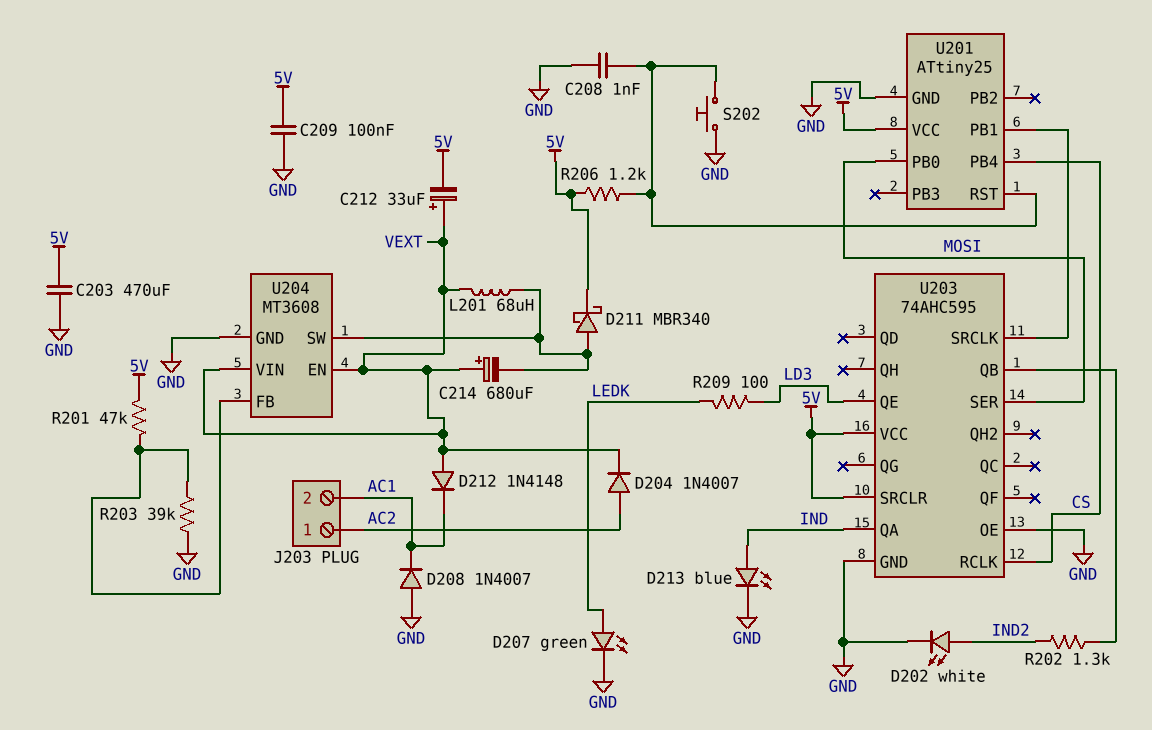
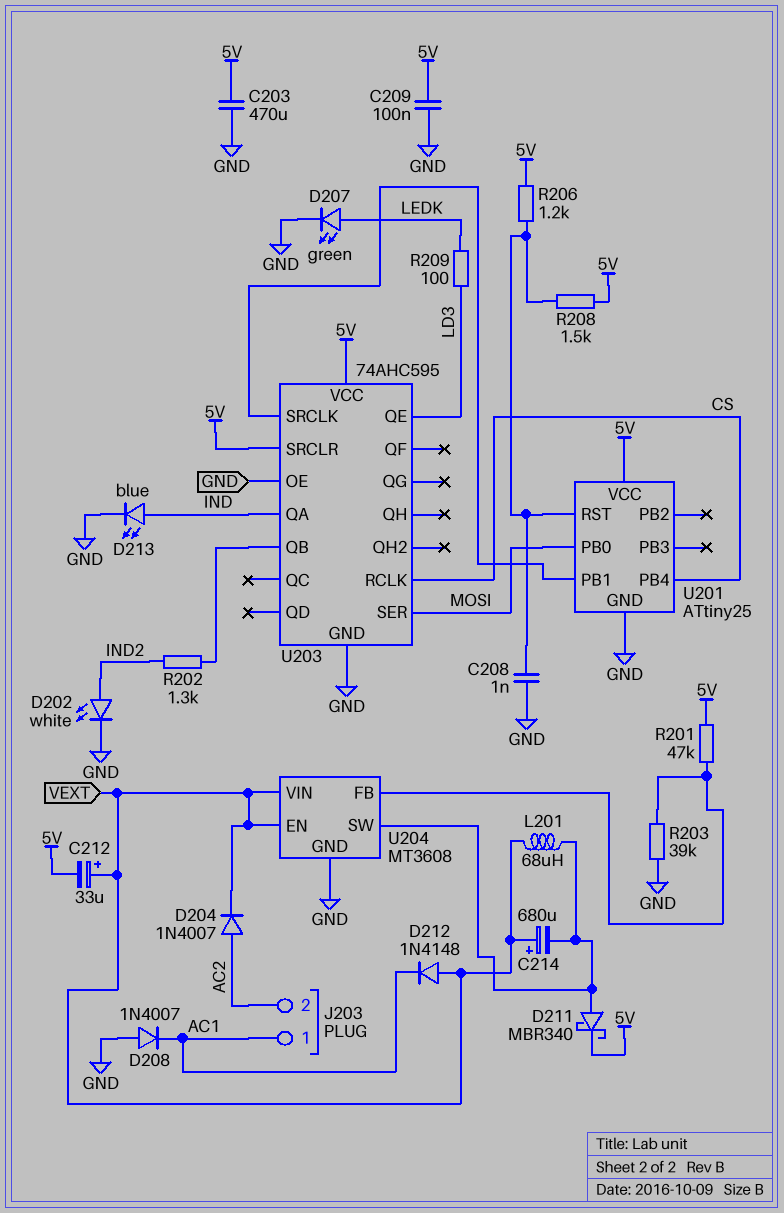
J203 pin 1: AC2 -> AC1
J203 pin 2: AC1 -> AC2
R208: none -> 1.5k (5V, U201/RST)
S202: button (GND, U201/RST) -> none

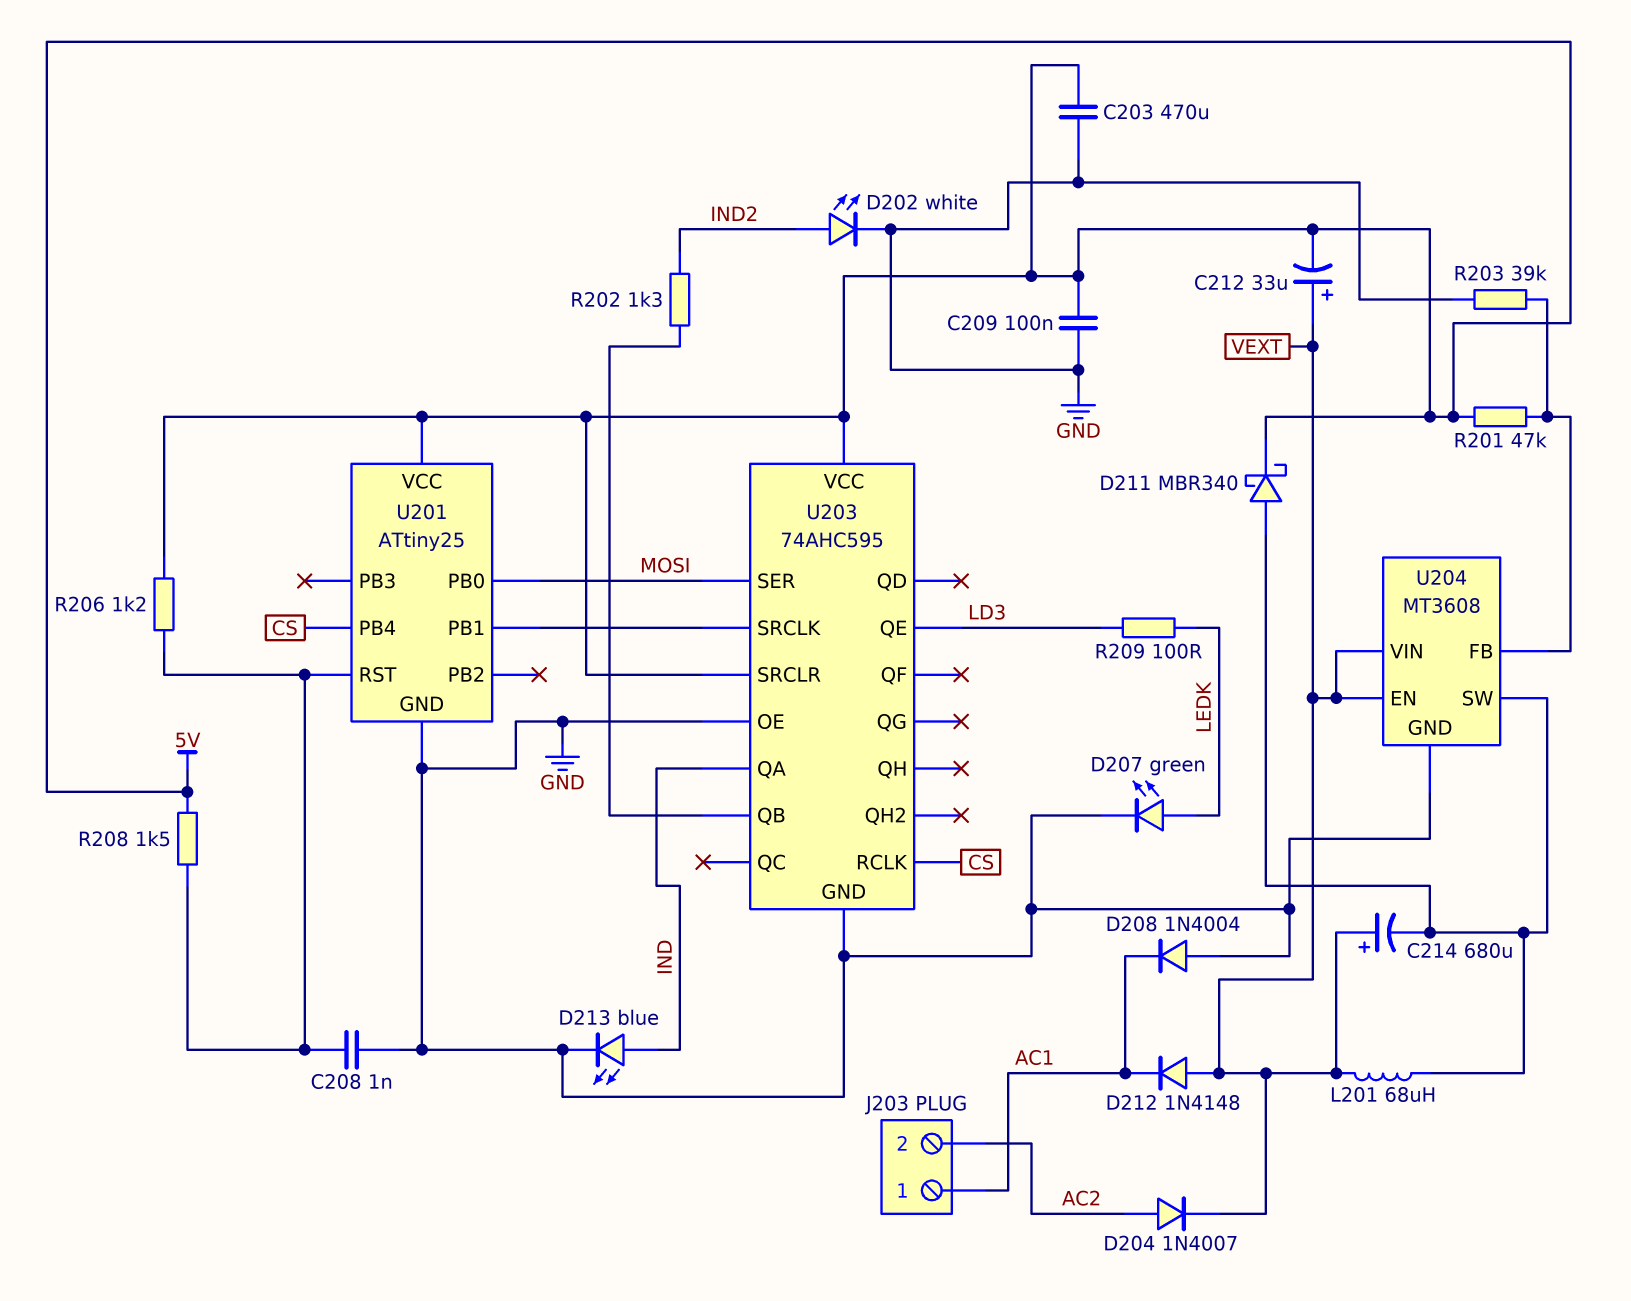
D208: diode 1N4007 (A GND, K AC1) -> diode 1N4004 (A GND, K AC1)

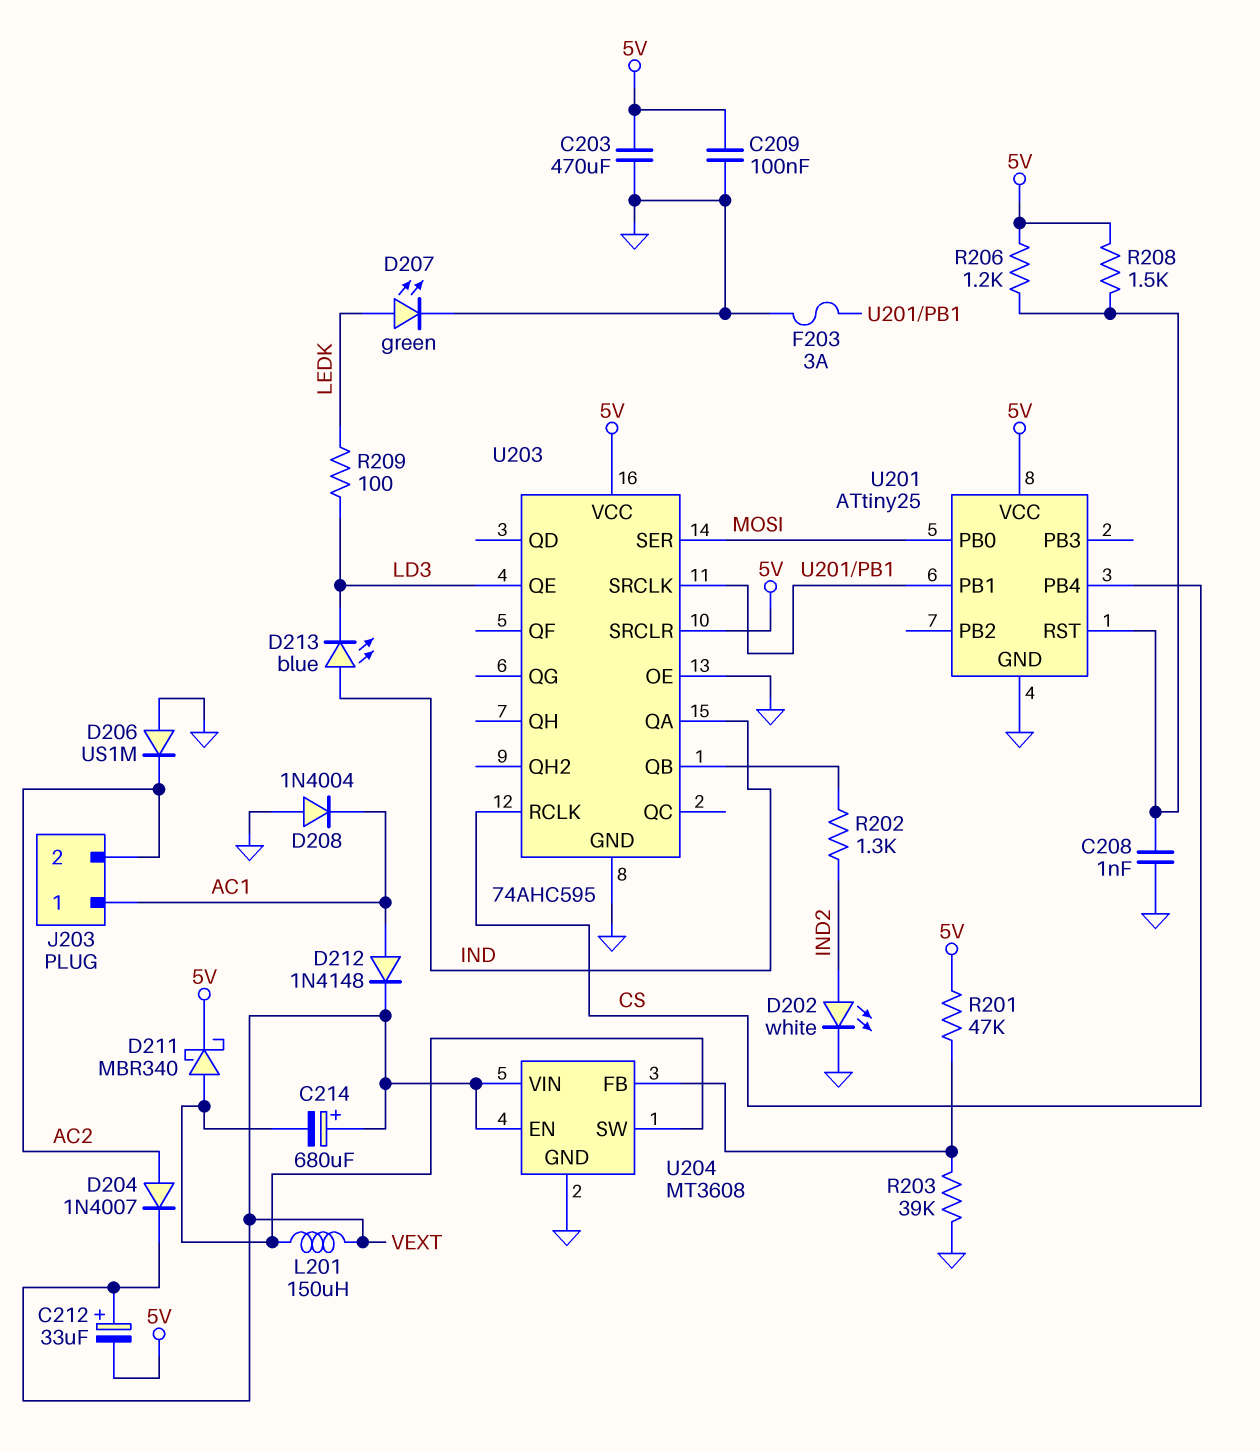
D206: none -> diode US1M (A GND, K AC2)
D212: diode 1N4148 (A VEXT, K AC1) -> diode 1N4148 (A AC1, K VEXT)
D213: LED blue (A IND, K GND) -> LED blue (A IND, K LD3)
F203: none -> 3A (GND, U201/PB1)
L201: 68uH (U204/SW, VEXT) -> 150uH (U204/SW, VEXT)

